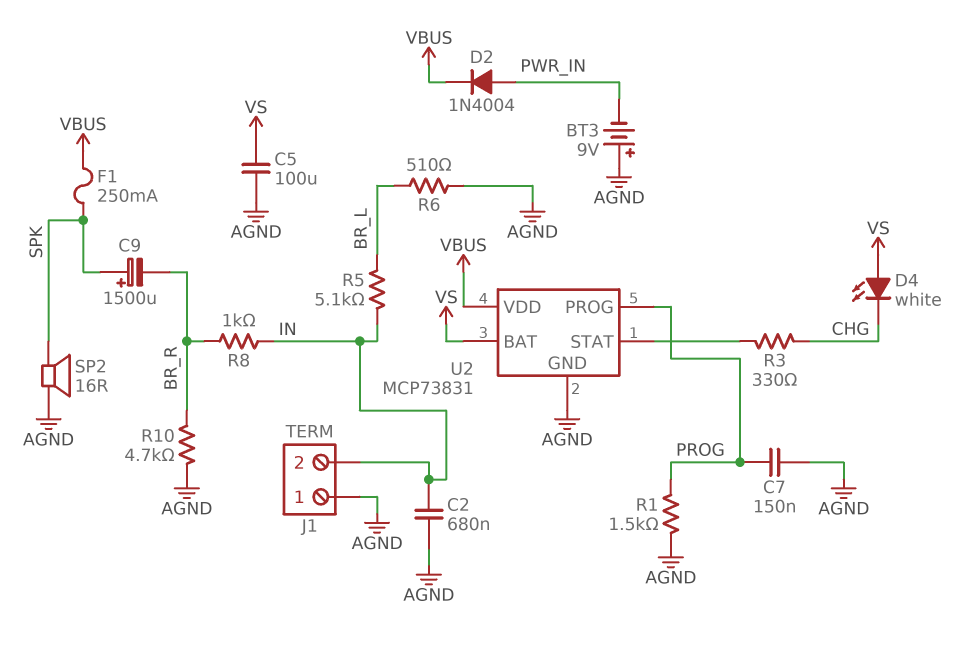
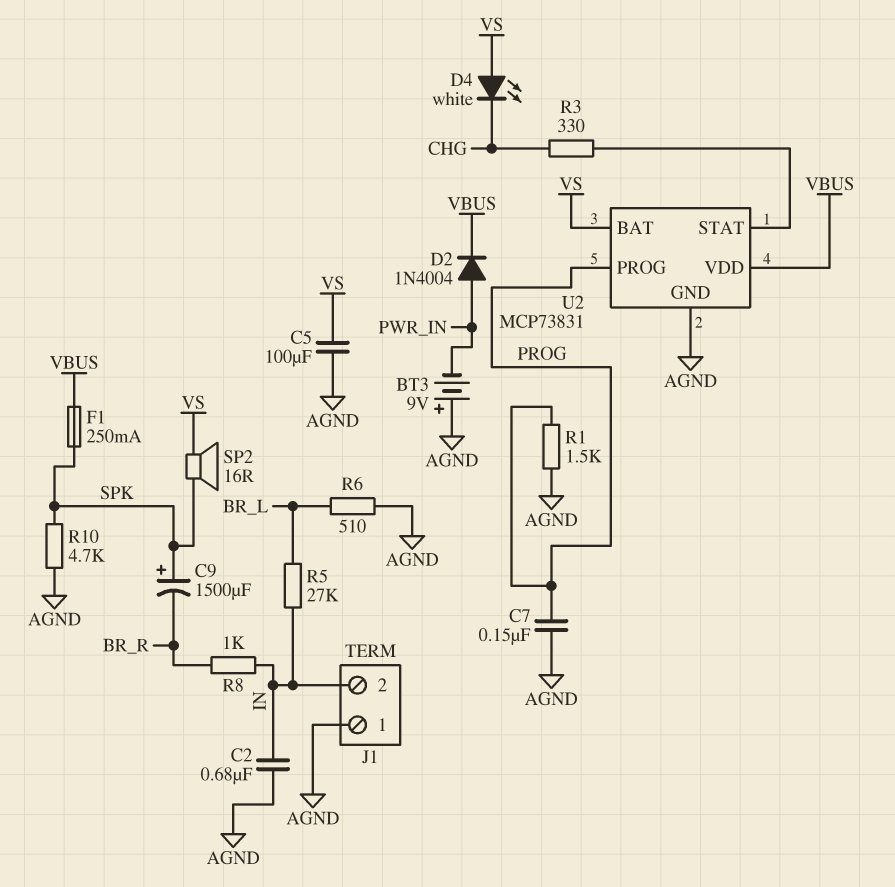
R5: 5.1k (BR_L, IN) -> 27k (BR_L, IN)
R10: 4.7k (AGND, BR_R) -> 4.7k (AGND, SPK)
SP2: speaker 16R (AGND, SPK) -> speaker 16R (SPK, VS)

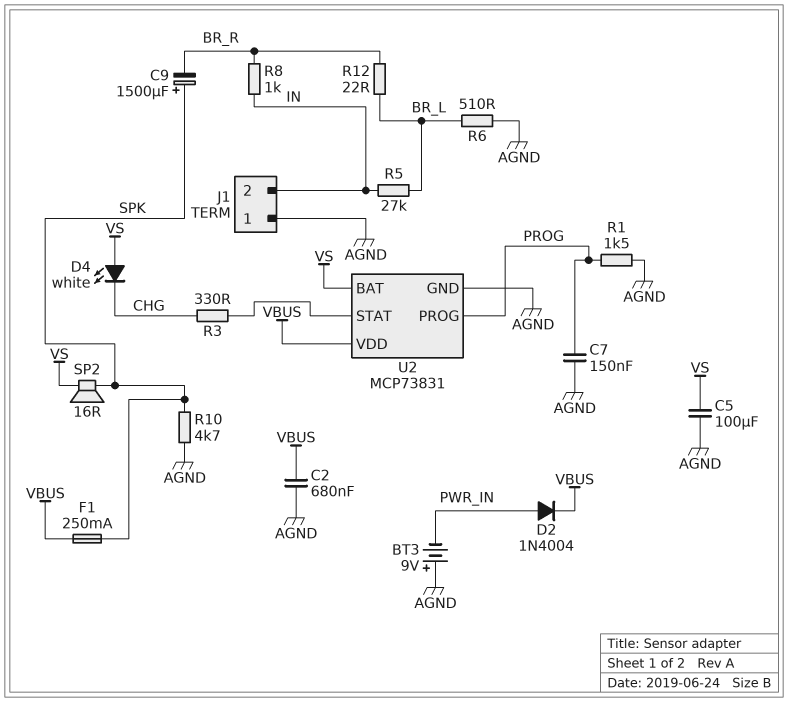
C2: 680nF (AGND, IN) -> 680nF (AGND, VBUS)
R12: none -> 22 (BR_L, BR_R)

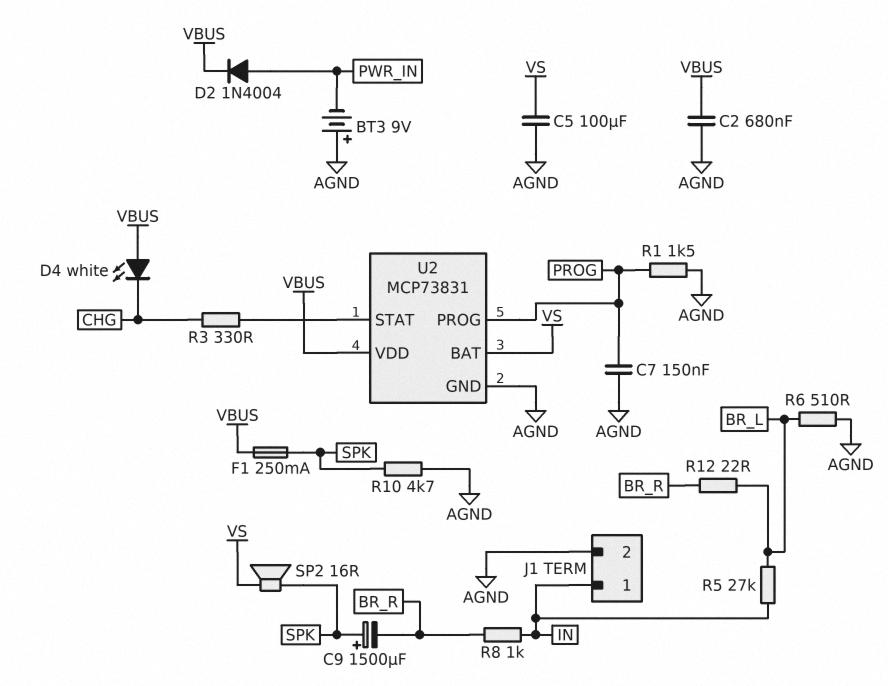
D4: LED white (A VS, K CHG) -> LED white (A VBUS, K CHG)
J1 pin 1: AGND -> IN
J1 pin 2: IN -> AGND

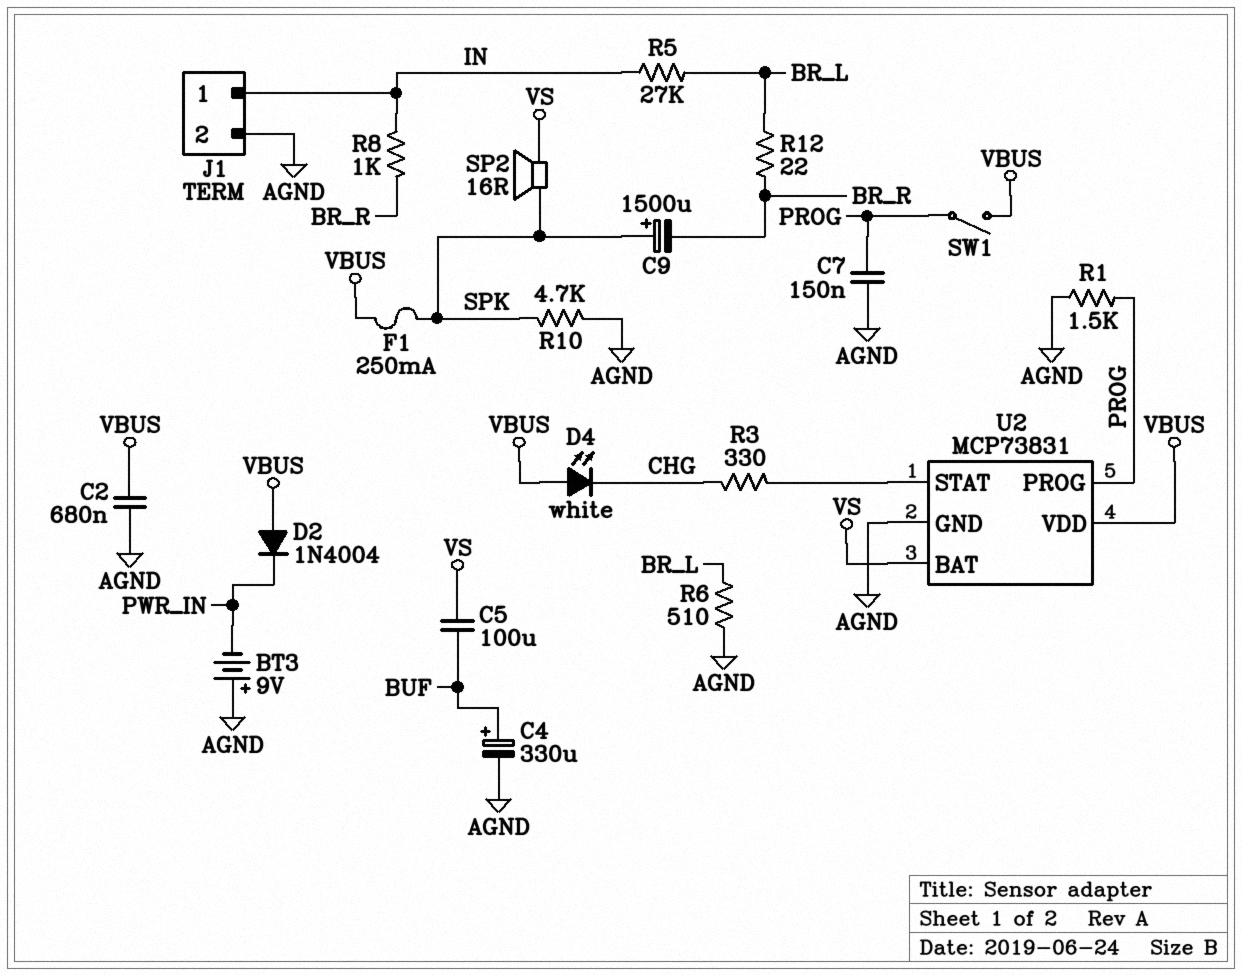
C4: none -> 330uF (plus BUF, minus AGND)
C5: 100uF (AGND, VS) -> 100uF (BUF, VS)
D2: diode 1N4004 (A PWR_IN, K VBUS) -> diode 1N4004 (A VBUS, K PWR_IN)
SW1: none -> switch (PROG, VBUS)

